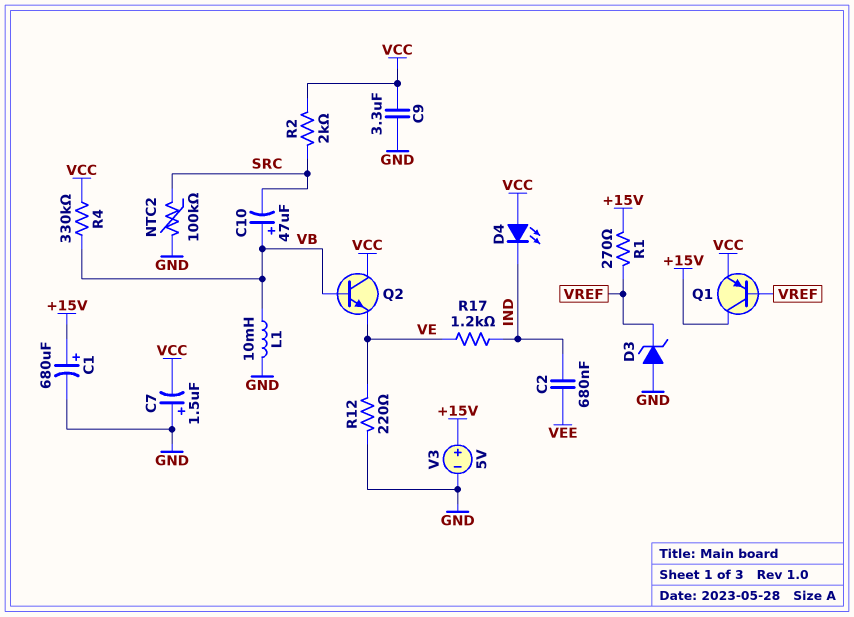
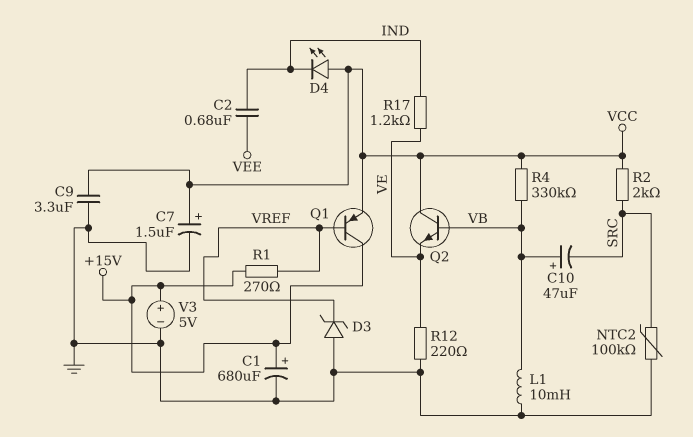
C7: 1.5uF (plus GND, minus VCC) -> 1.5uF (plus VCC, minus GND)

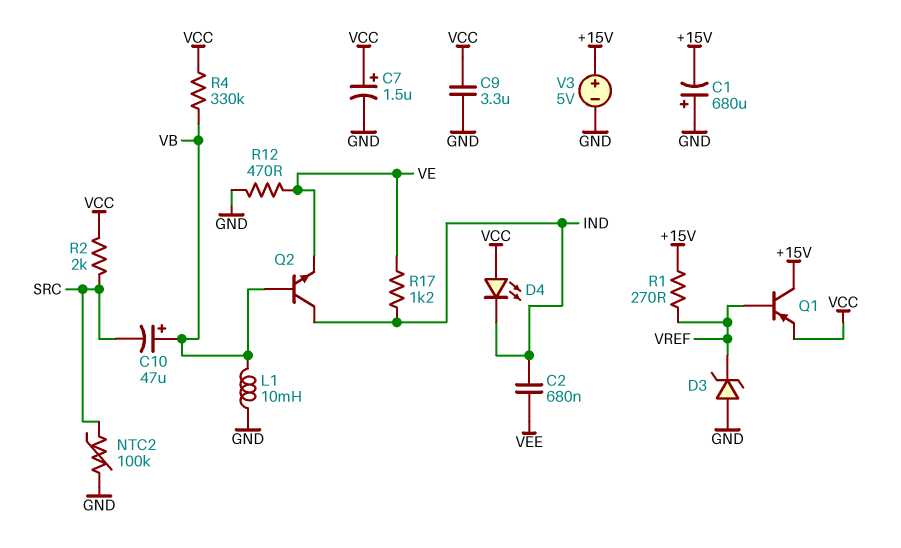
C1: 680uF (plus +15V, minus GND) -> 680uF (plus GND, minus +15V)
Q2: NPN (B VB, C VCC, E VE) -> NPN (B VB, C IND, E VE)
R12: 220 (GND, VE) -> 470 (GND, VE)

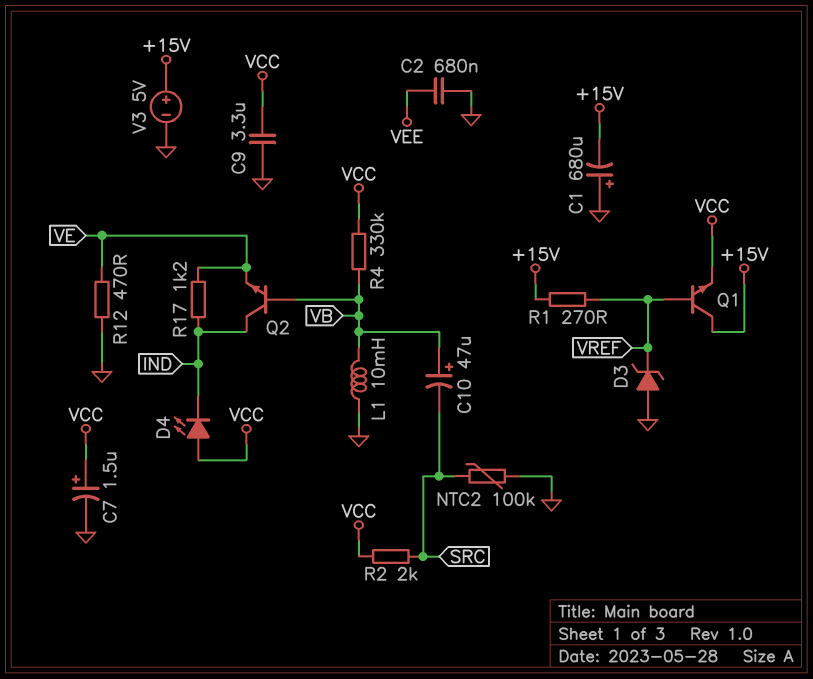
C2: 680nF (IND, VEE) -> 680nF (GND, VEE)
Q1: PNP (B VREF, C +15V, E VCC) -> NPN (B VREF, C +15V, E VCC)

